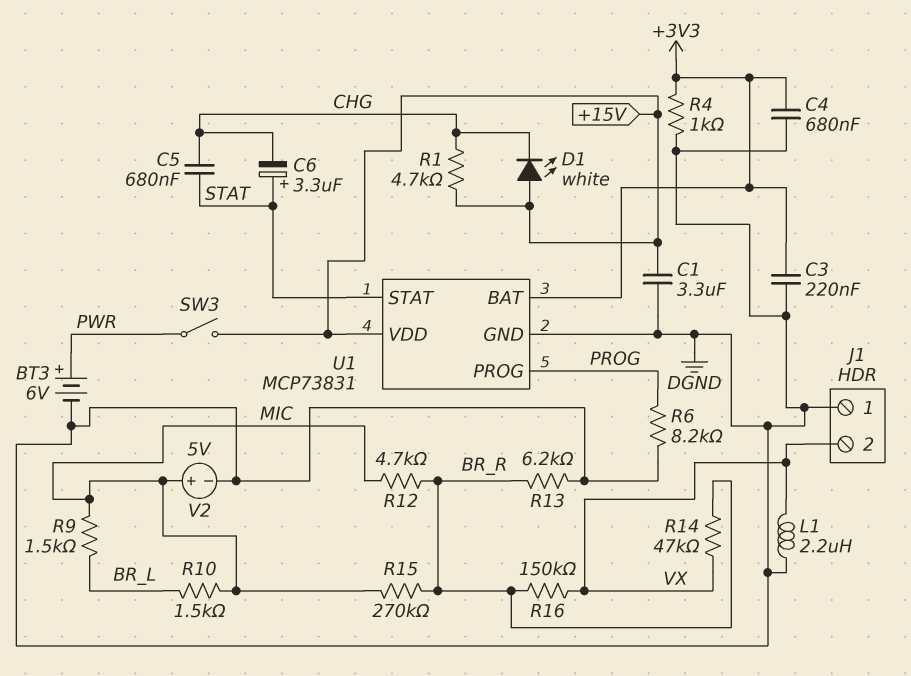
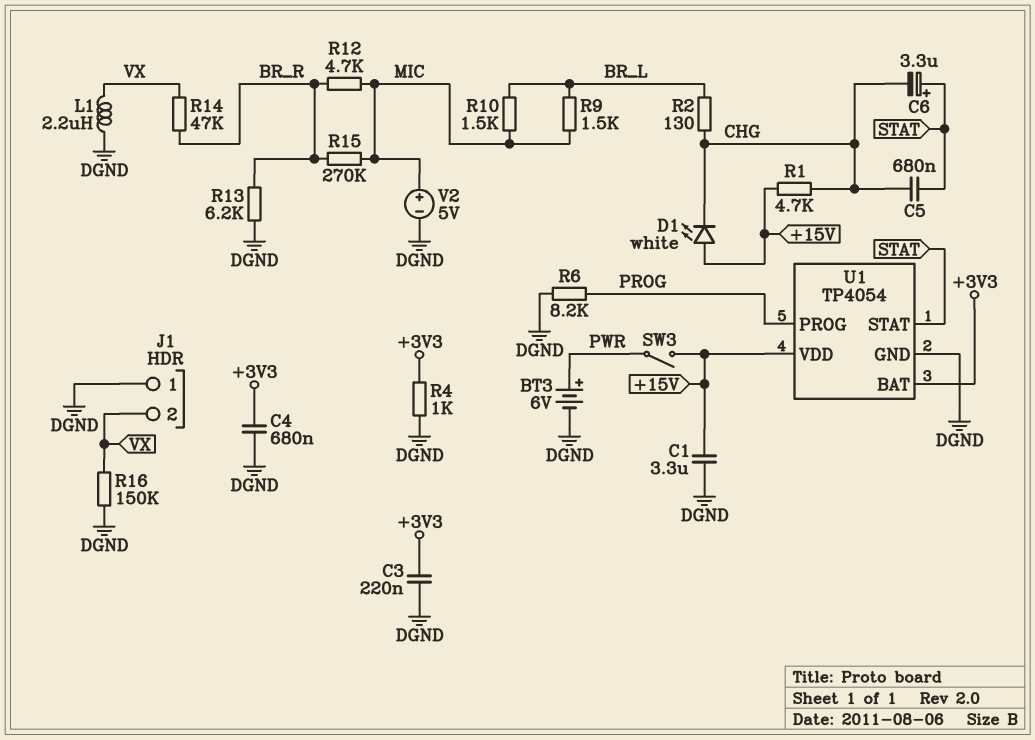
R2: none -> 130 (BR_L, CHG)
R16: 150k (BR_R, VX) -> 150k (DGND, VX)
U1: MCP73831 -> TP4054

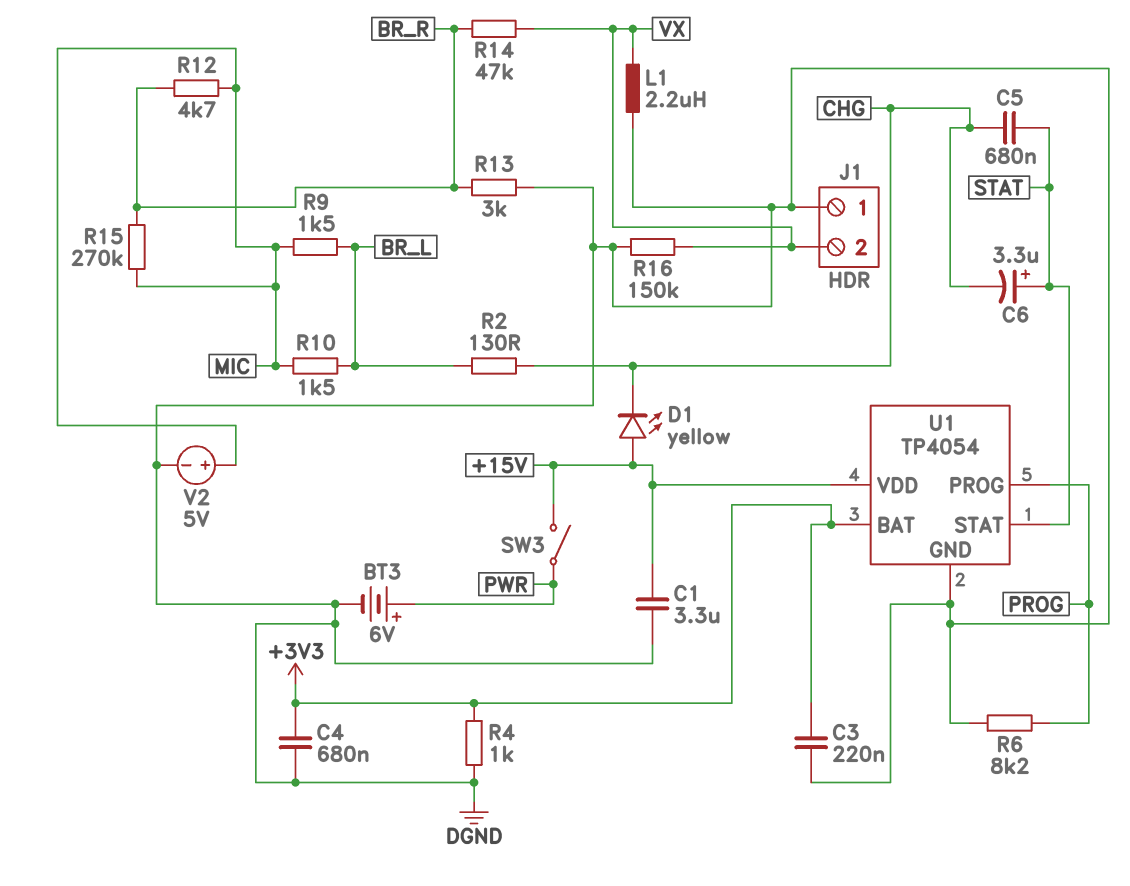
D1: LED white (A +15V, K CHG) -> LED yellow (A +15V, K CHG)
R1: 4.7k (+15V, CHG) -> none
R13: 6.2k (BR_R, DGND) -> 3k (BR_R, DGND)

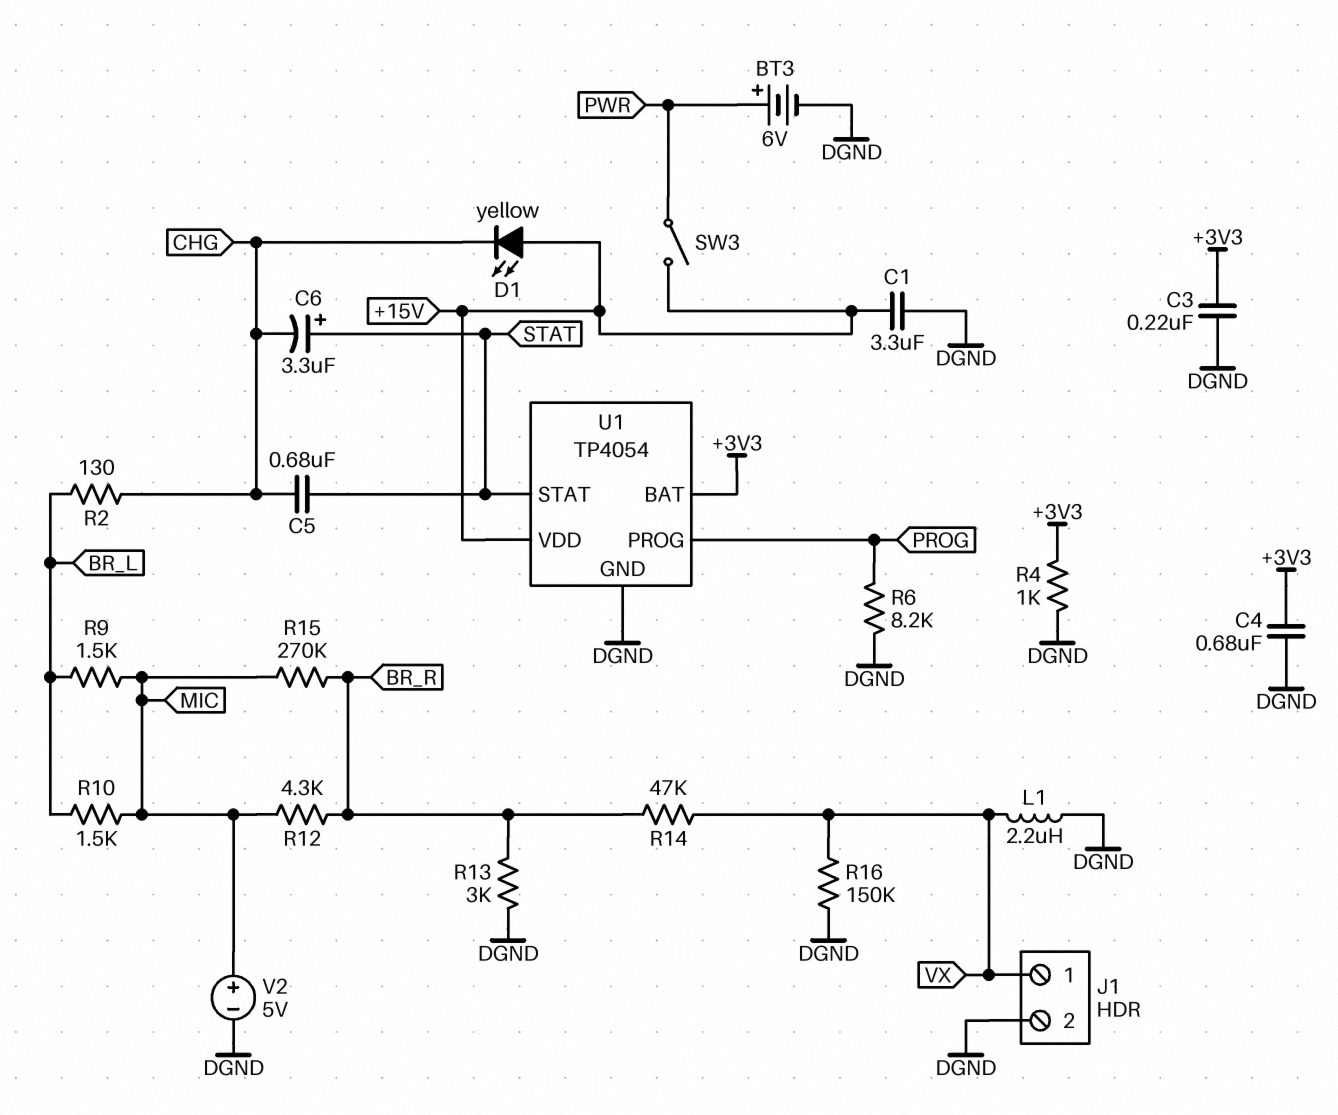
J1 pin 1: DGND -> VX
J1 pin 2: VX -> DGND
R12: 4.7k (BR_R, MIC) -> 4.3k (BR_R, MIC)

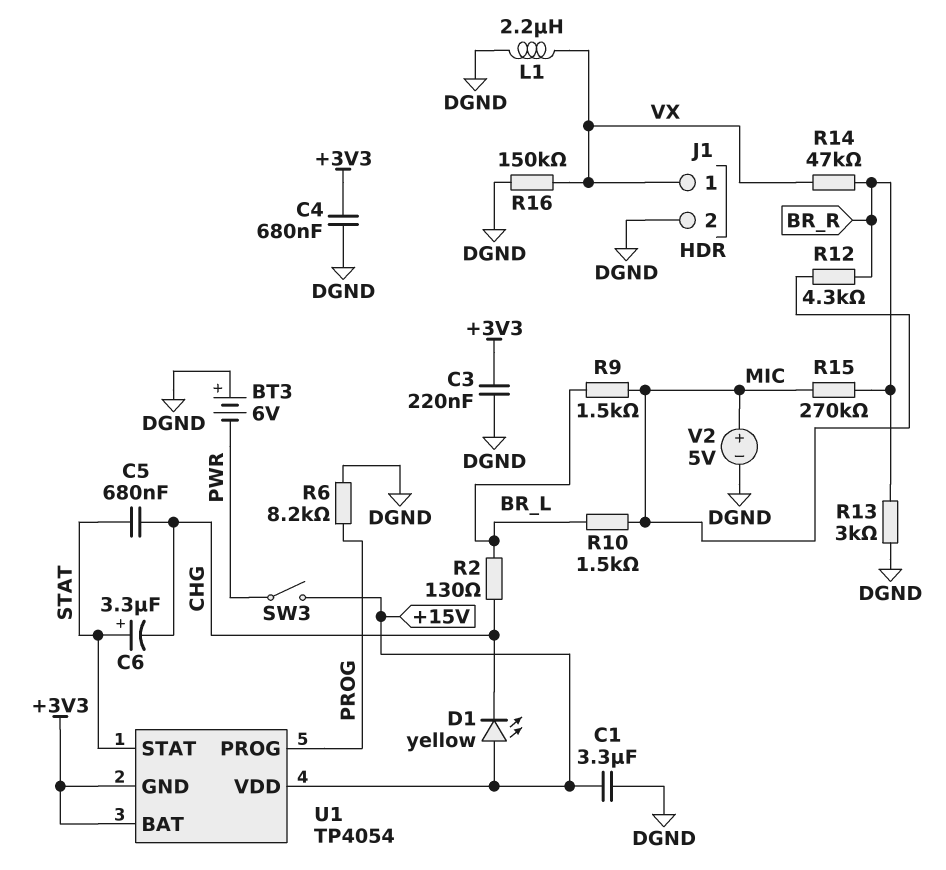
BT3: 6V (plus PWR, minus DGND) -> 6V (plus DGND, minus PWR)
R4: 1k (+3V3, DGND) -> none
U1 pin GND: DGND -> +3V3

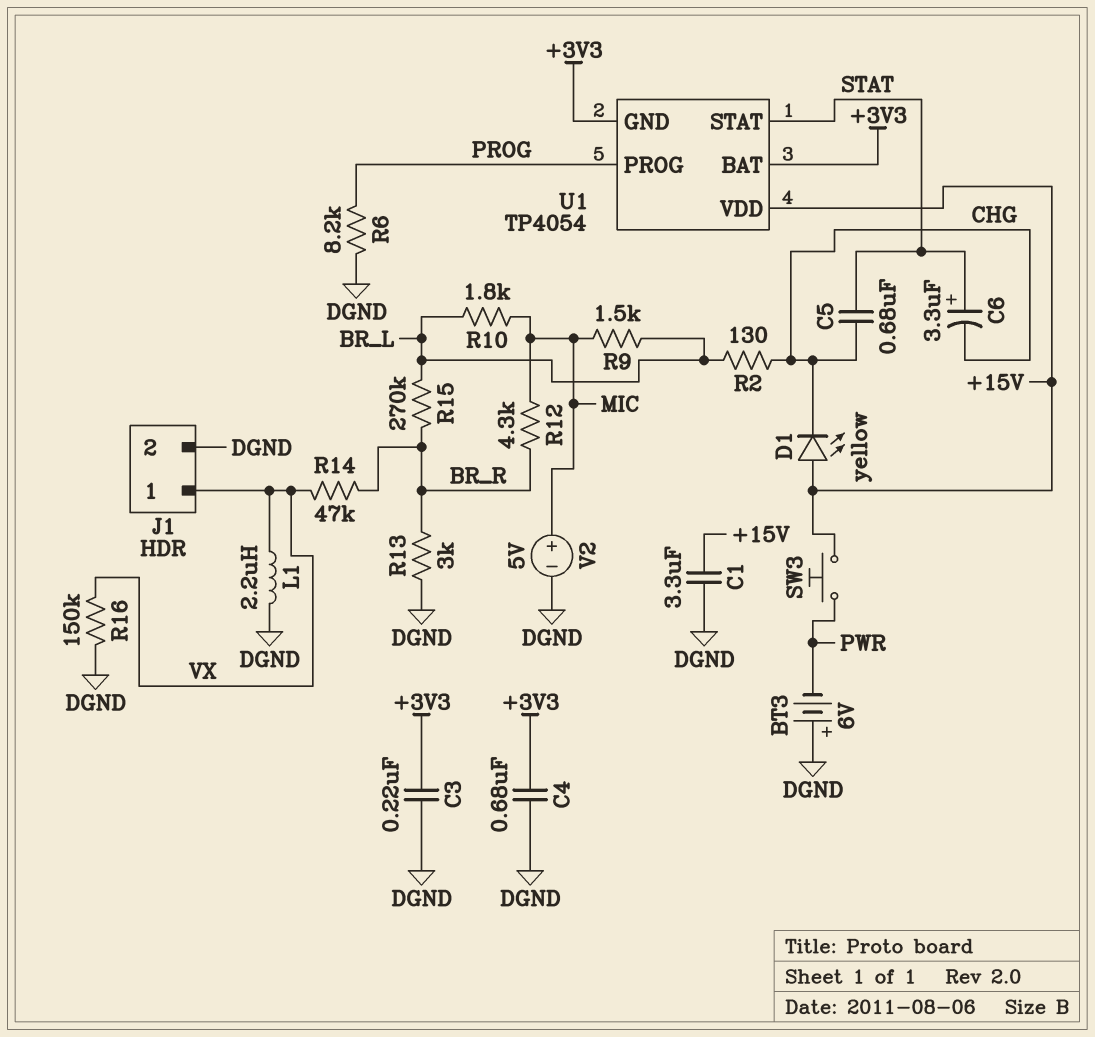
R10: 1.5k (BR_L, MIC) -> 1.8k (BR_L, MIC)
R15: 270k (BR_R, MIC) -> 270k (BR_L, BR_R)
SW3: switch (+15V, PWR) -> button (+15V, PWR)

